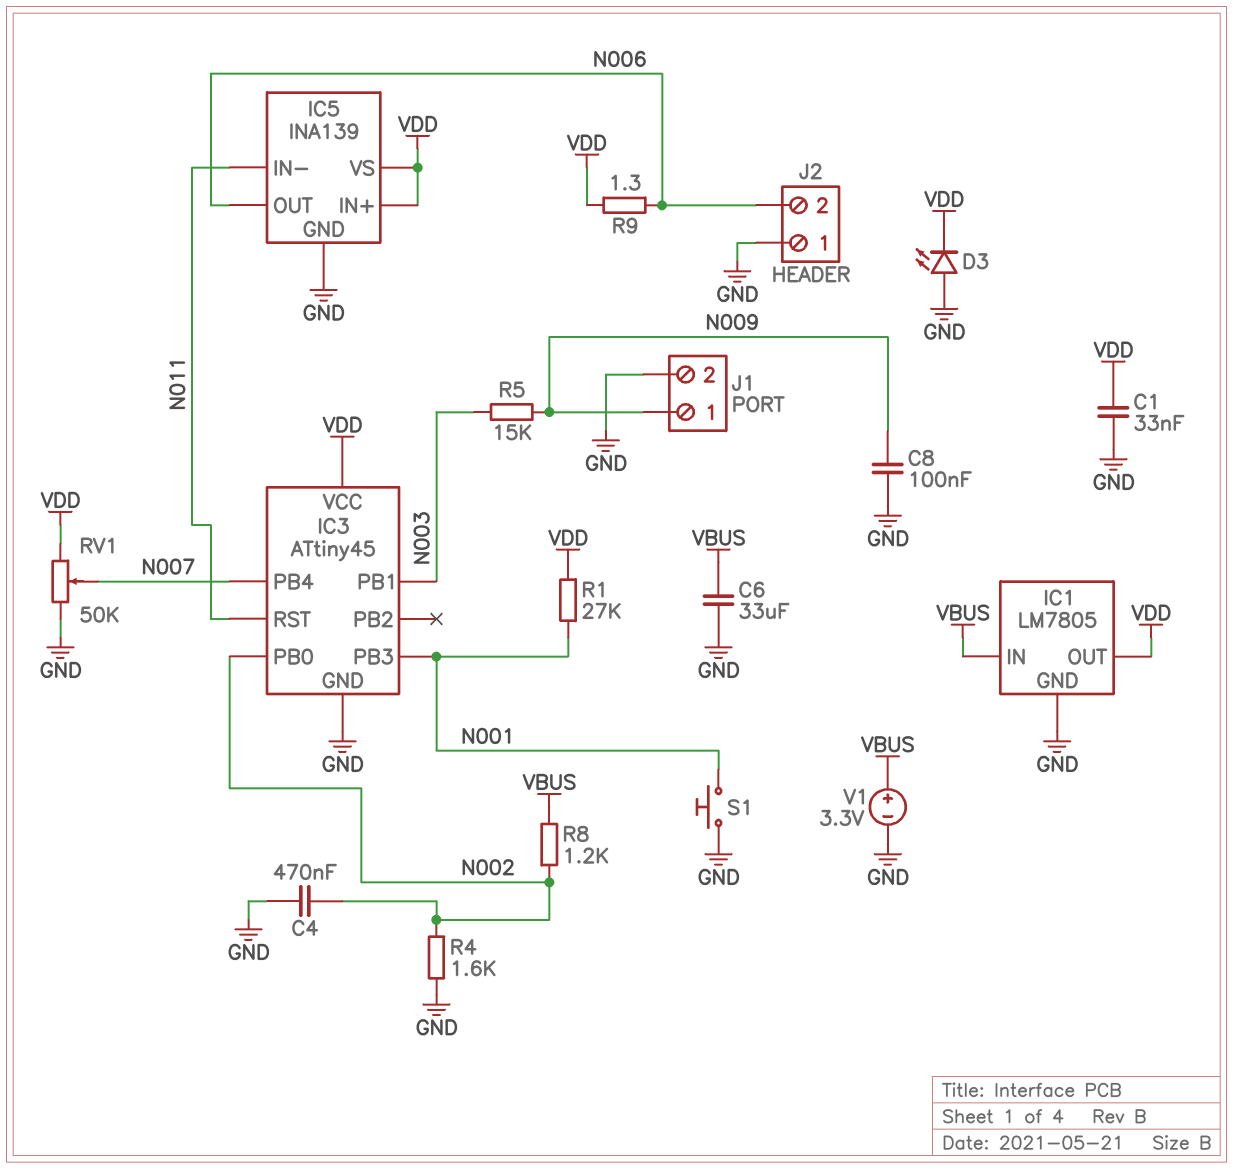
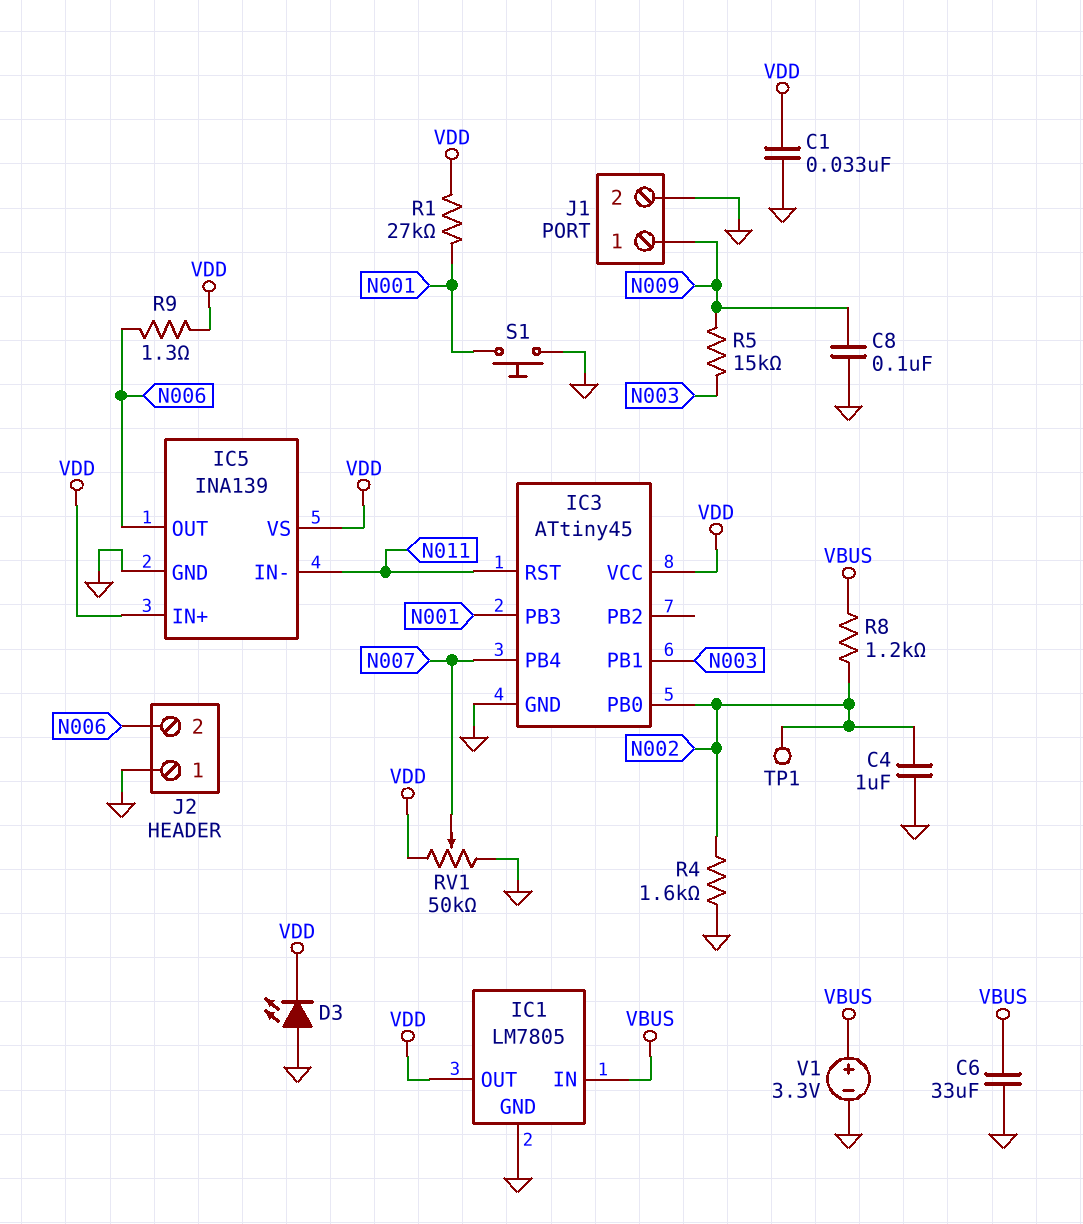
C4: 470nF (GND, N002) -> 1uF (GND, N002)
TP1: none -> test point (N002)

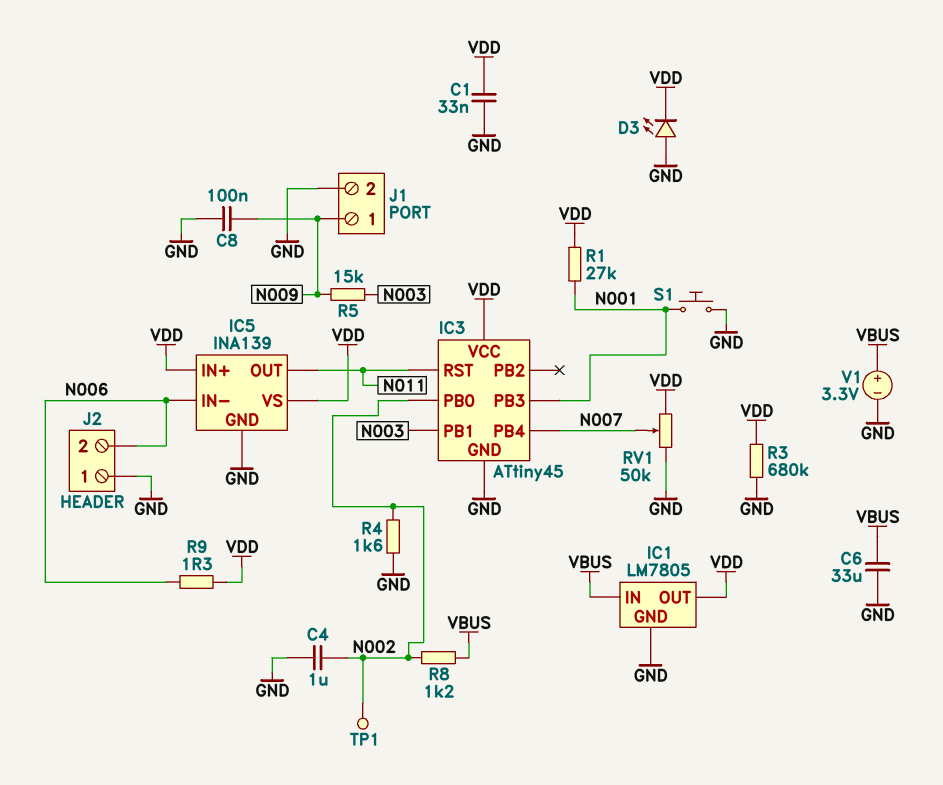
IC5 pin IN-: N011 -> N006
IC5 pin OUT: N006 -> N011
R3: none -> 680k (GND, VDD)

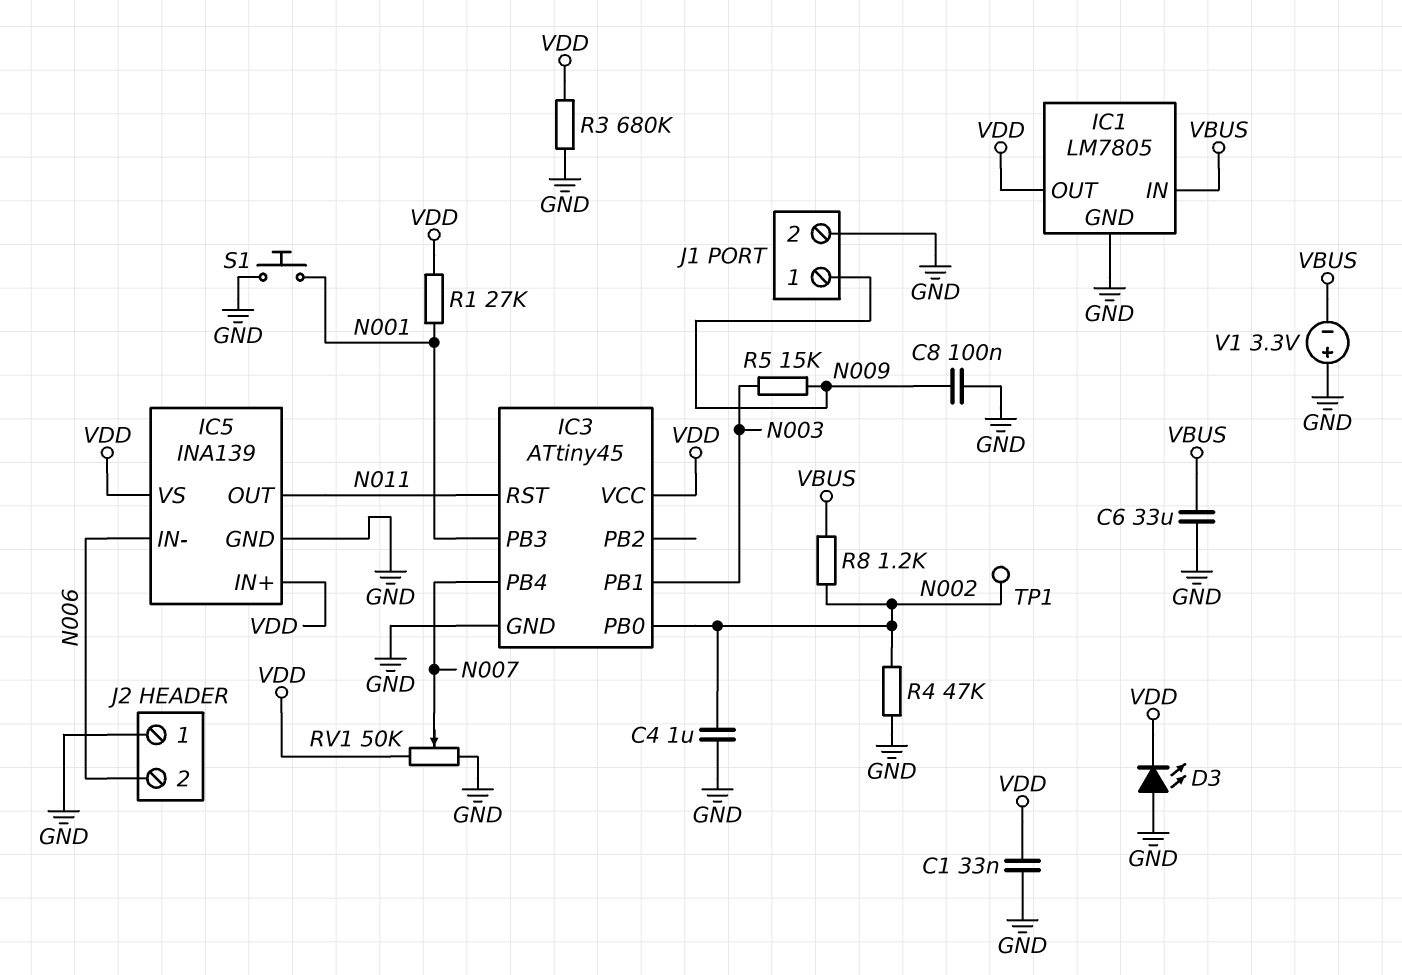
R4: 1.6k (GND, N002) -> 47k (GND, N002)
R9: 1.3 (N006, VDD) -> none
V1: 3.3V (plus VBUS, minus GND) -> 3.3V (plus GND, minus VBUS)

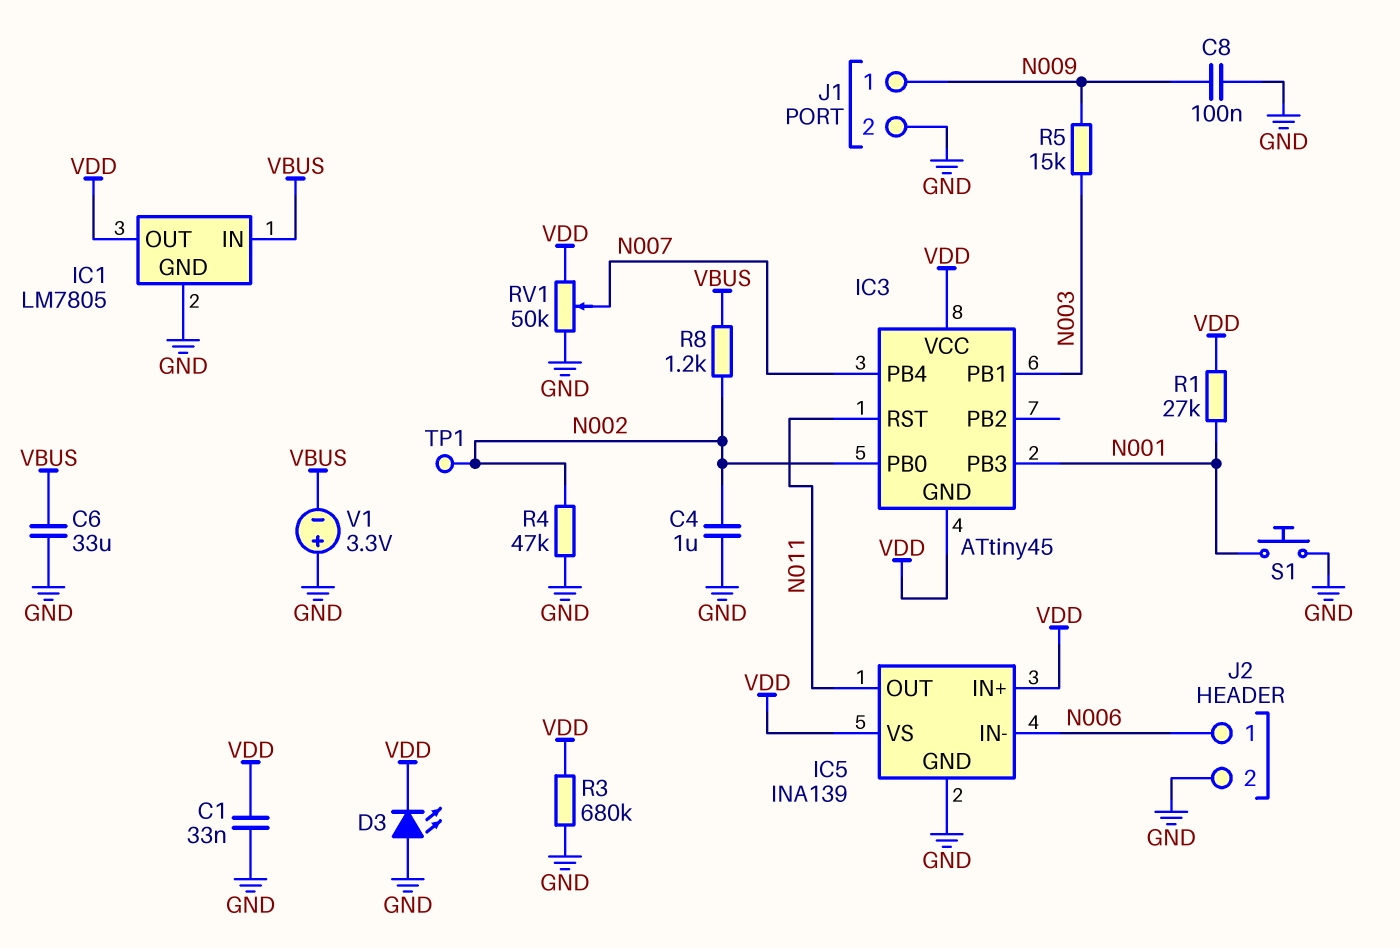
IC3 pin GND: GND -> VDD
J2 pin 1: GND -> N006
J2 pin 2: N006 -> GND

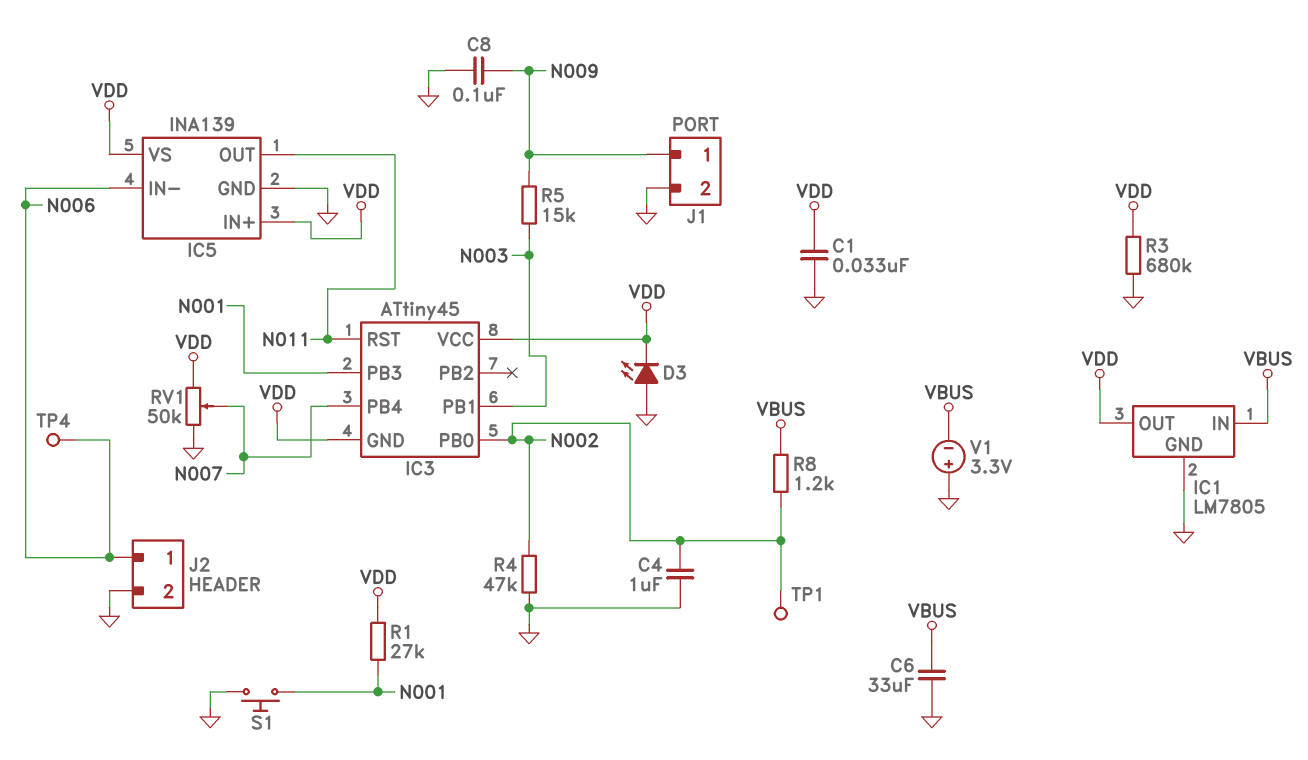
TP4: none -> test point (N006)

